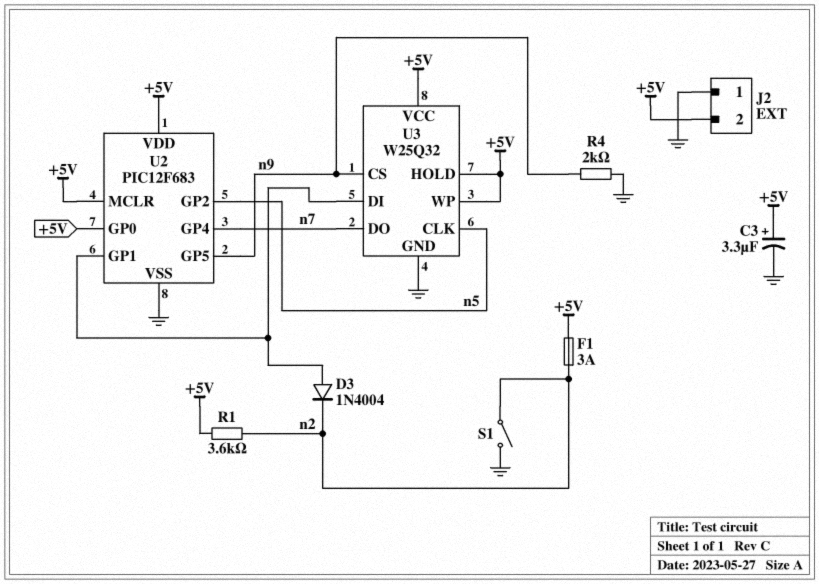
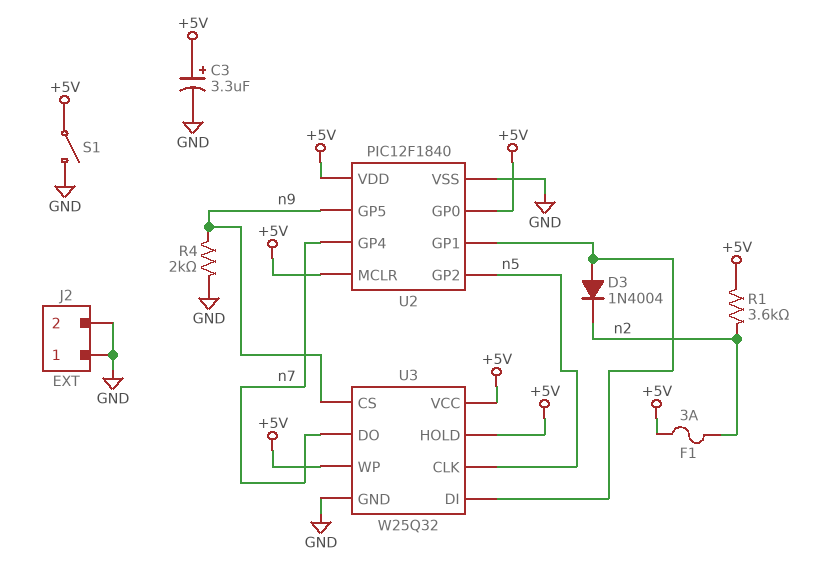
J2 pin 2: +5V -> GND
S1: switch (GND, n2) -> switch (+5V, GND)
U2: PIC12F683 -> PIC12F1840

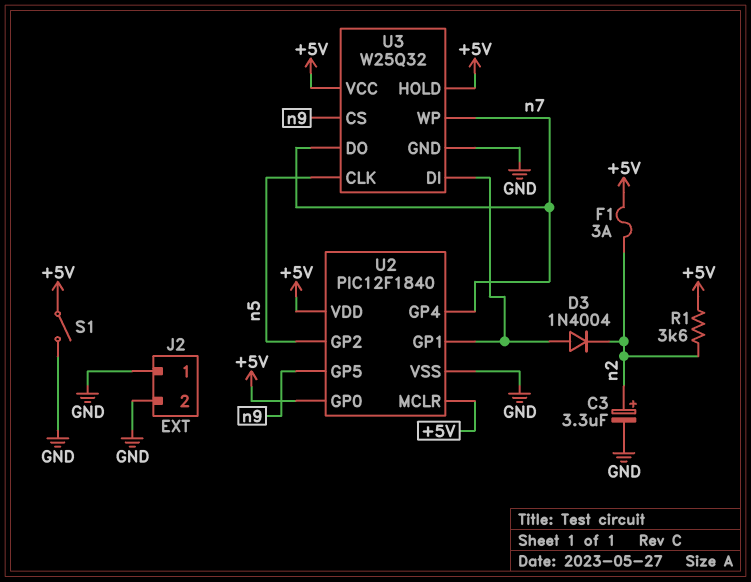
C3: 3.3uF (plus +5V, minus GND) -> 3.3uF (plus n2, minus GND)
R4: 2k (GND, n9) -> none
U3 pin WP: +5V -> n7

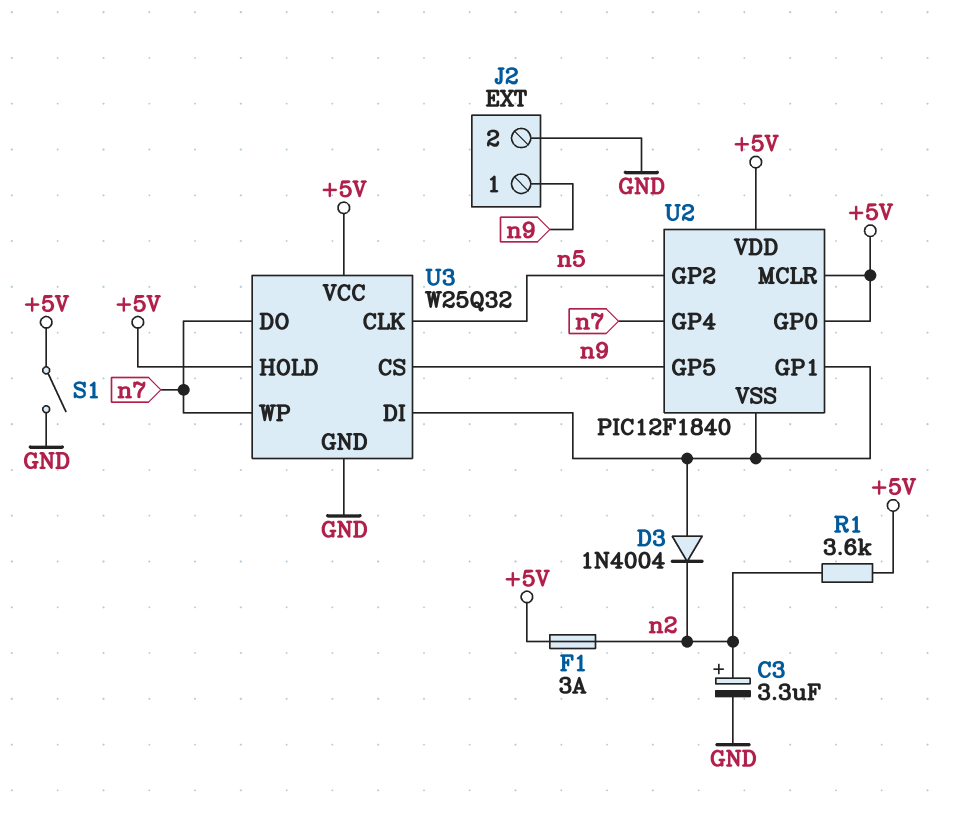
J2 pin 1: GND -> n9
U2 pin VSS: GND -> U2/GP1

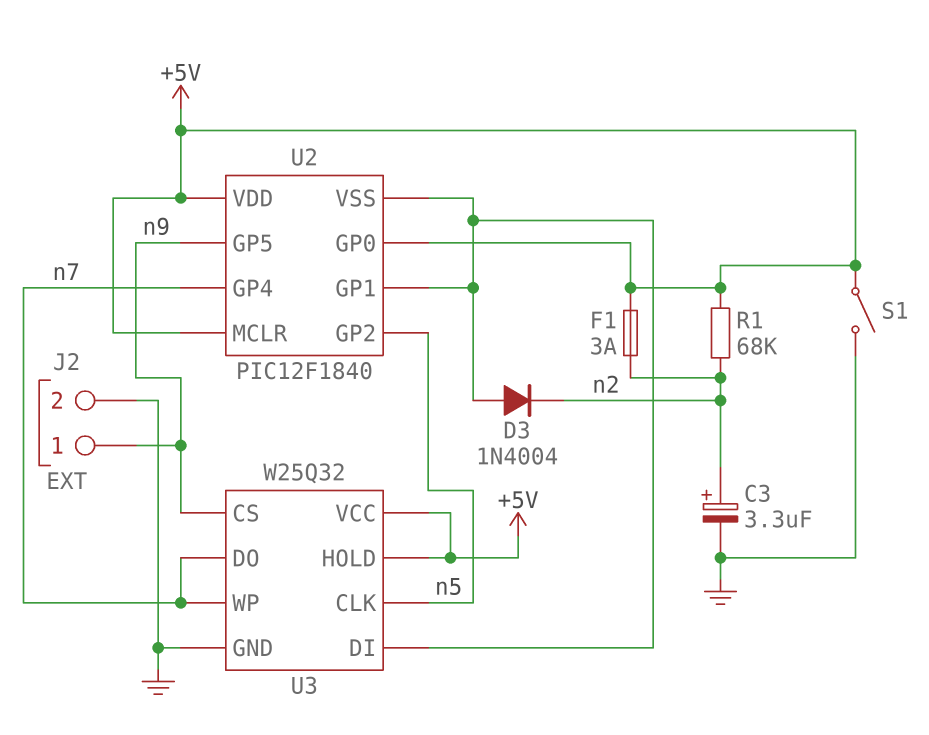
R1: 3.6k (+5V, n2) -> 68k (+5V, n2)

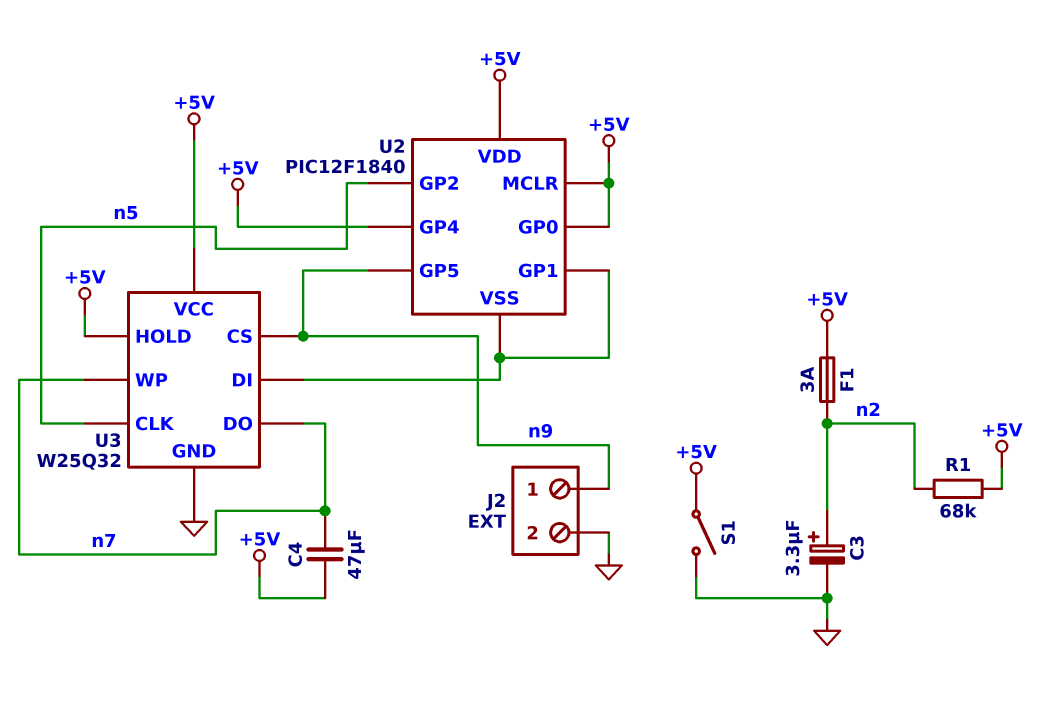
C4: none -> 47uF (+5V, n7)
D3: diode 1N4004 (A U2/GP1, K n2) -> none
U2 pin GP4: n7 -> +5V

